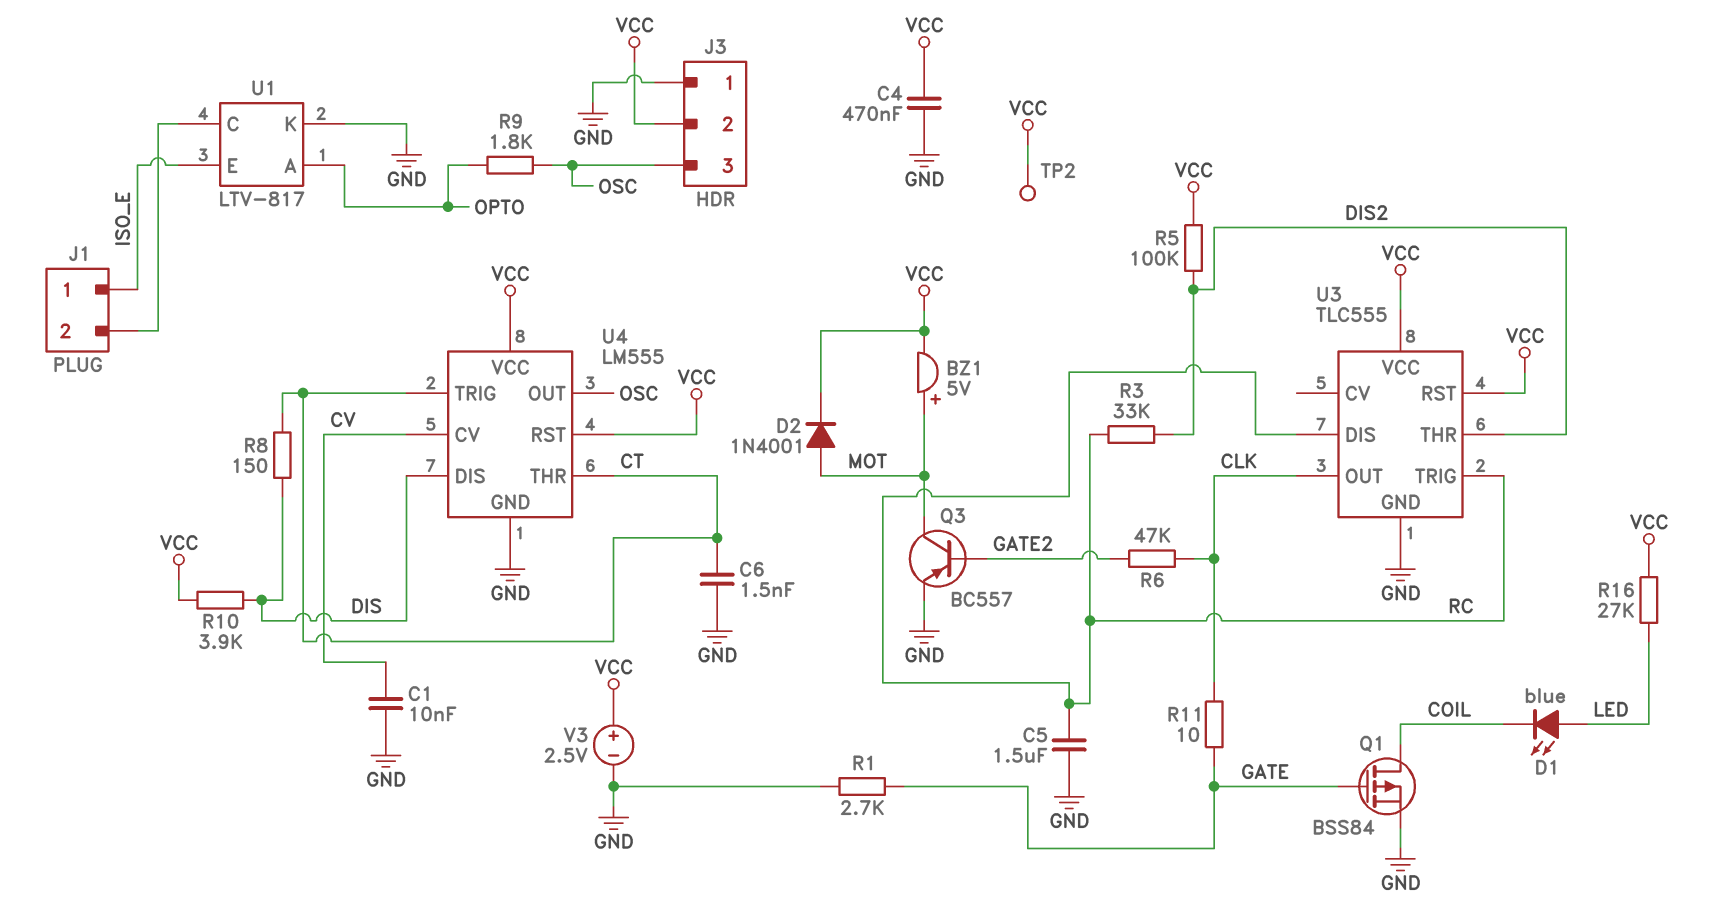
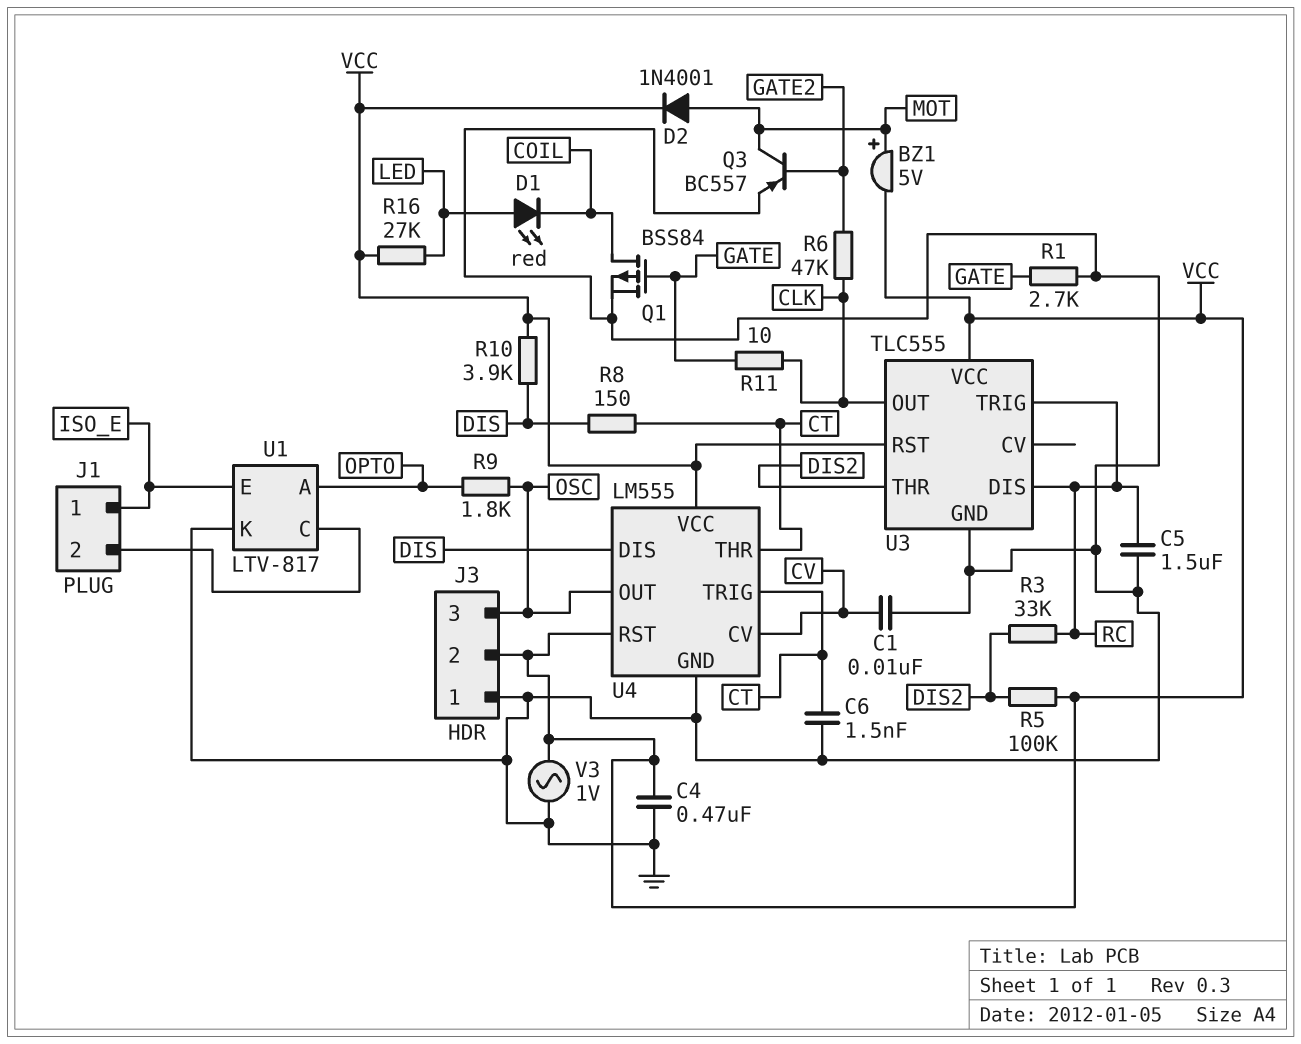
D1: LED blue (A LED, K COIL) -> LED red (A LED, K COIL)
TP2: test point (VCC) -> none
V3: 2.5V (plus VCC, minus GND) -> AC 1V (GND, VCC)

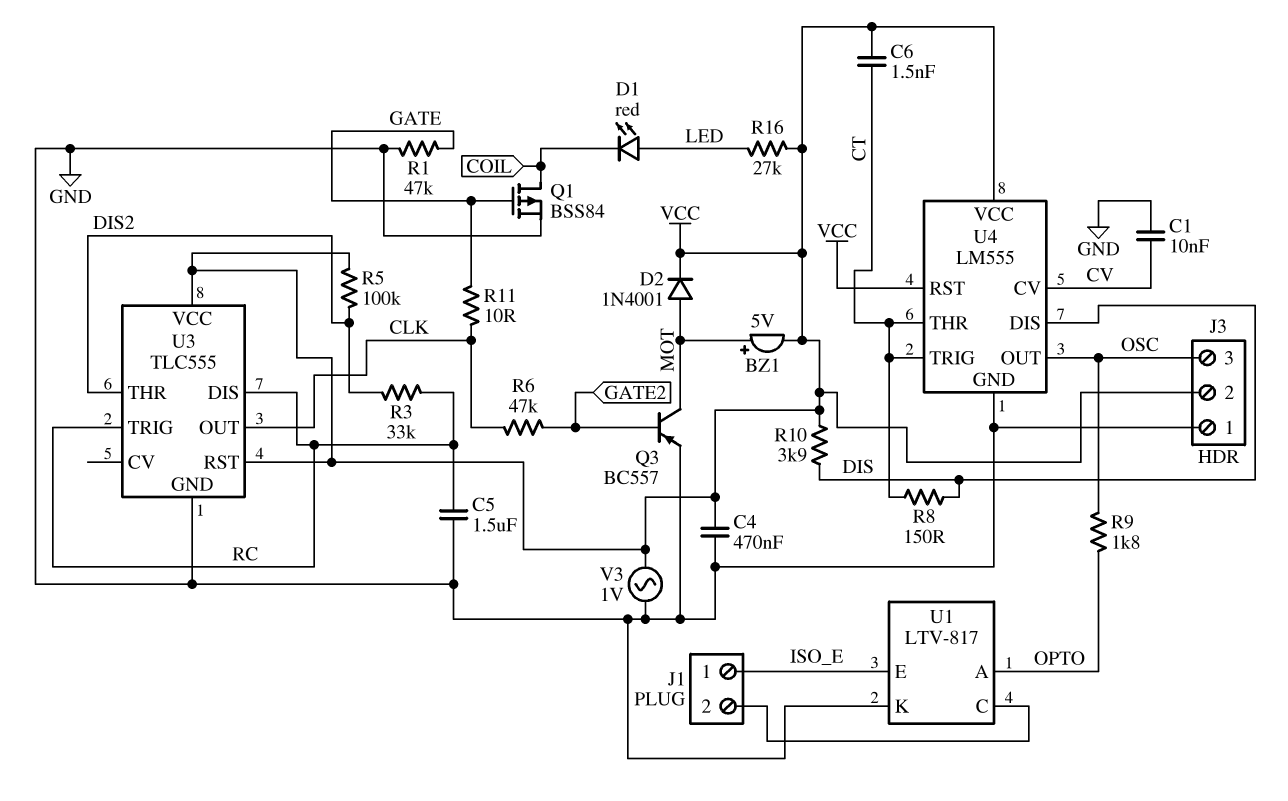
C6: 1.5nF (CT, GND) -> 1.5nF (CT, VCC)
R1: 2.7k (GATE, GND) -> 47k (GATE, GND)

